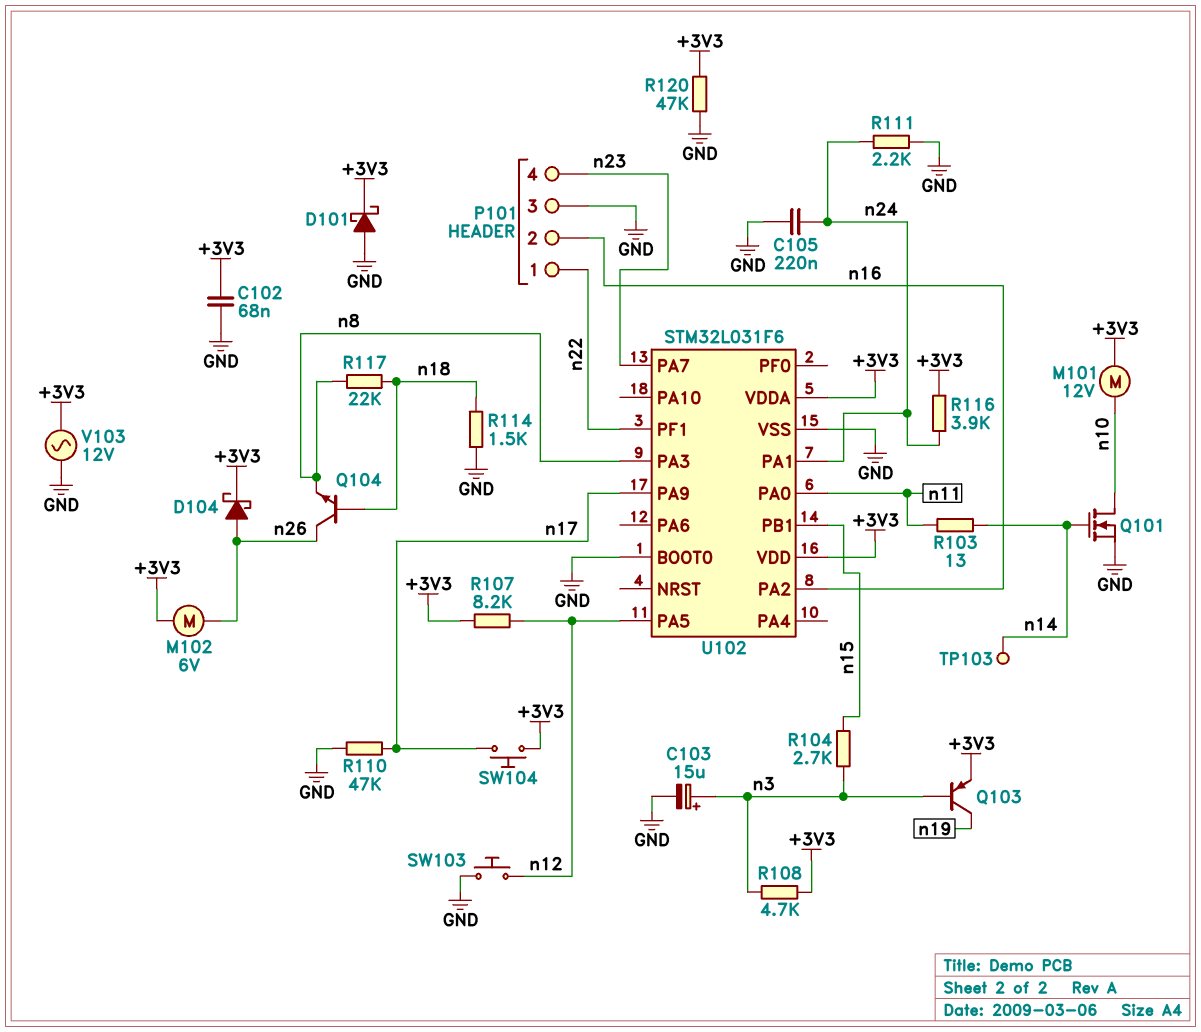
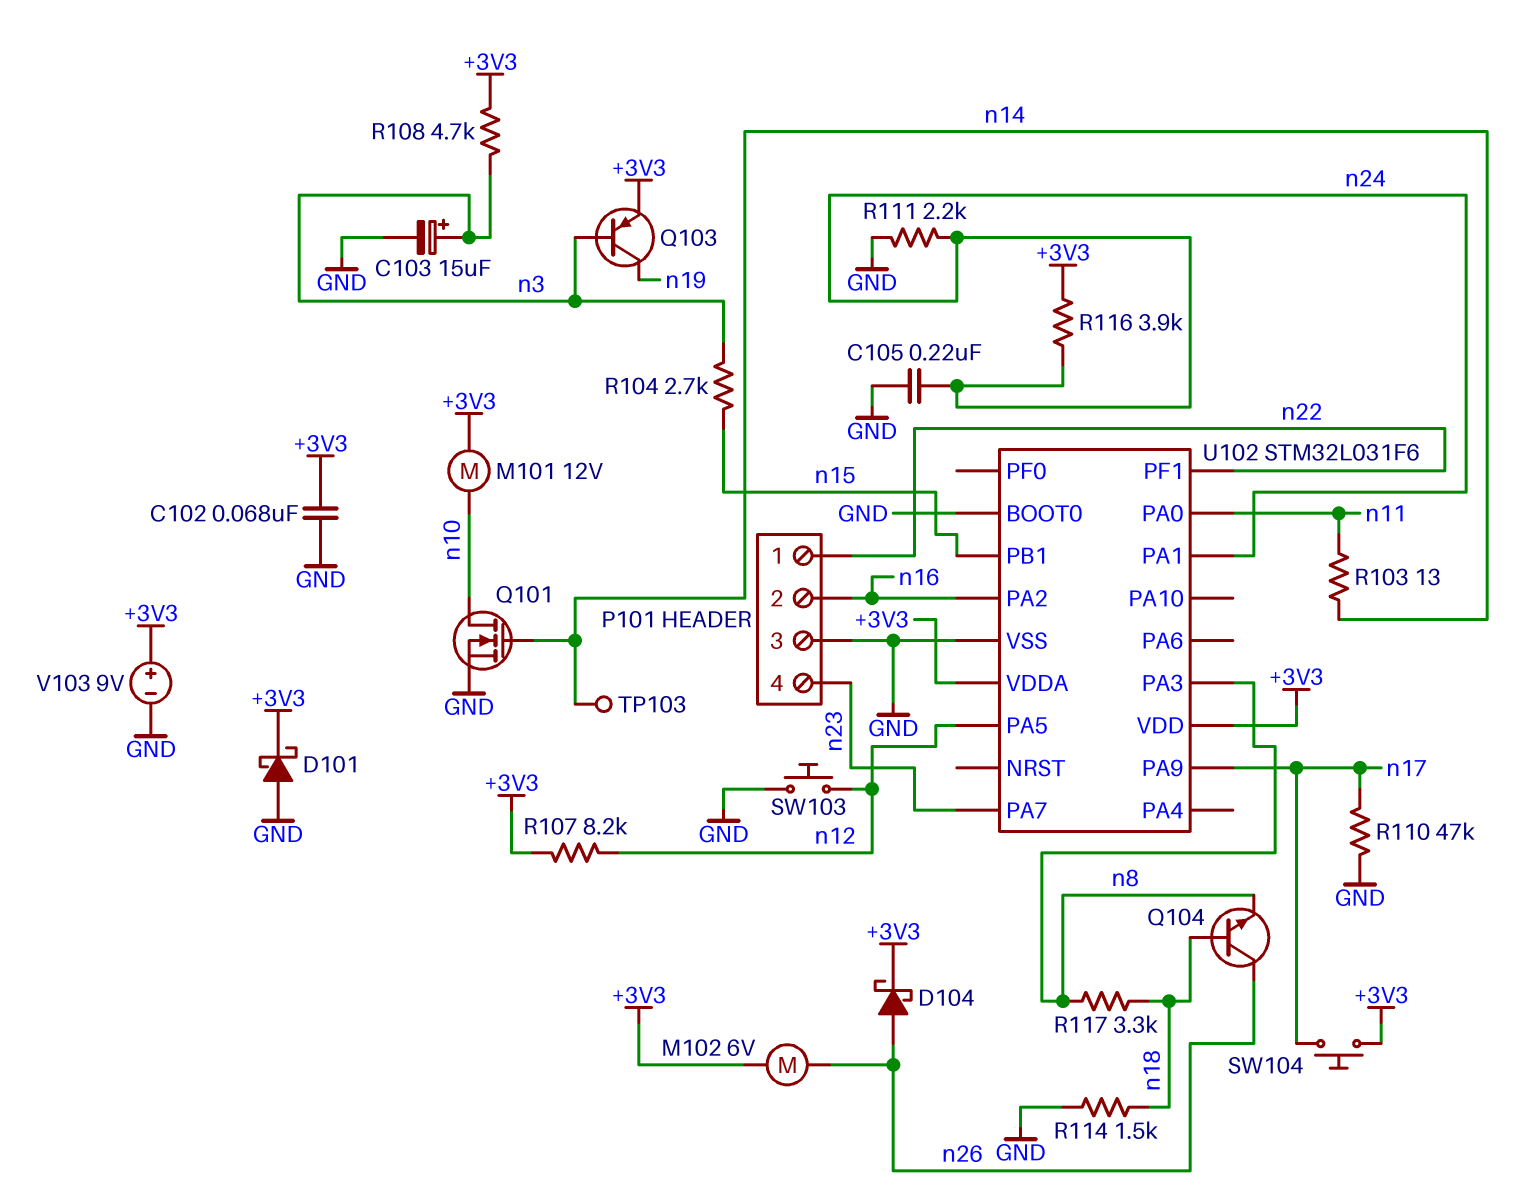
R117: 22k (n8, n18) -> 3.3k (n8, n18)
R120: 47k (+3V3, GND) -> none
V103: AC 12V (+3V3, GND) -> 9V (plus +3V3, minus GND)

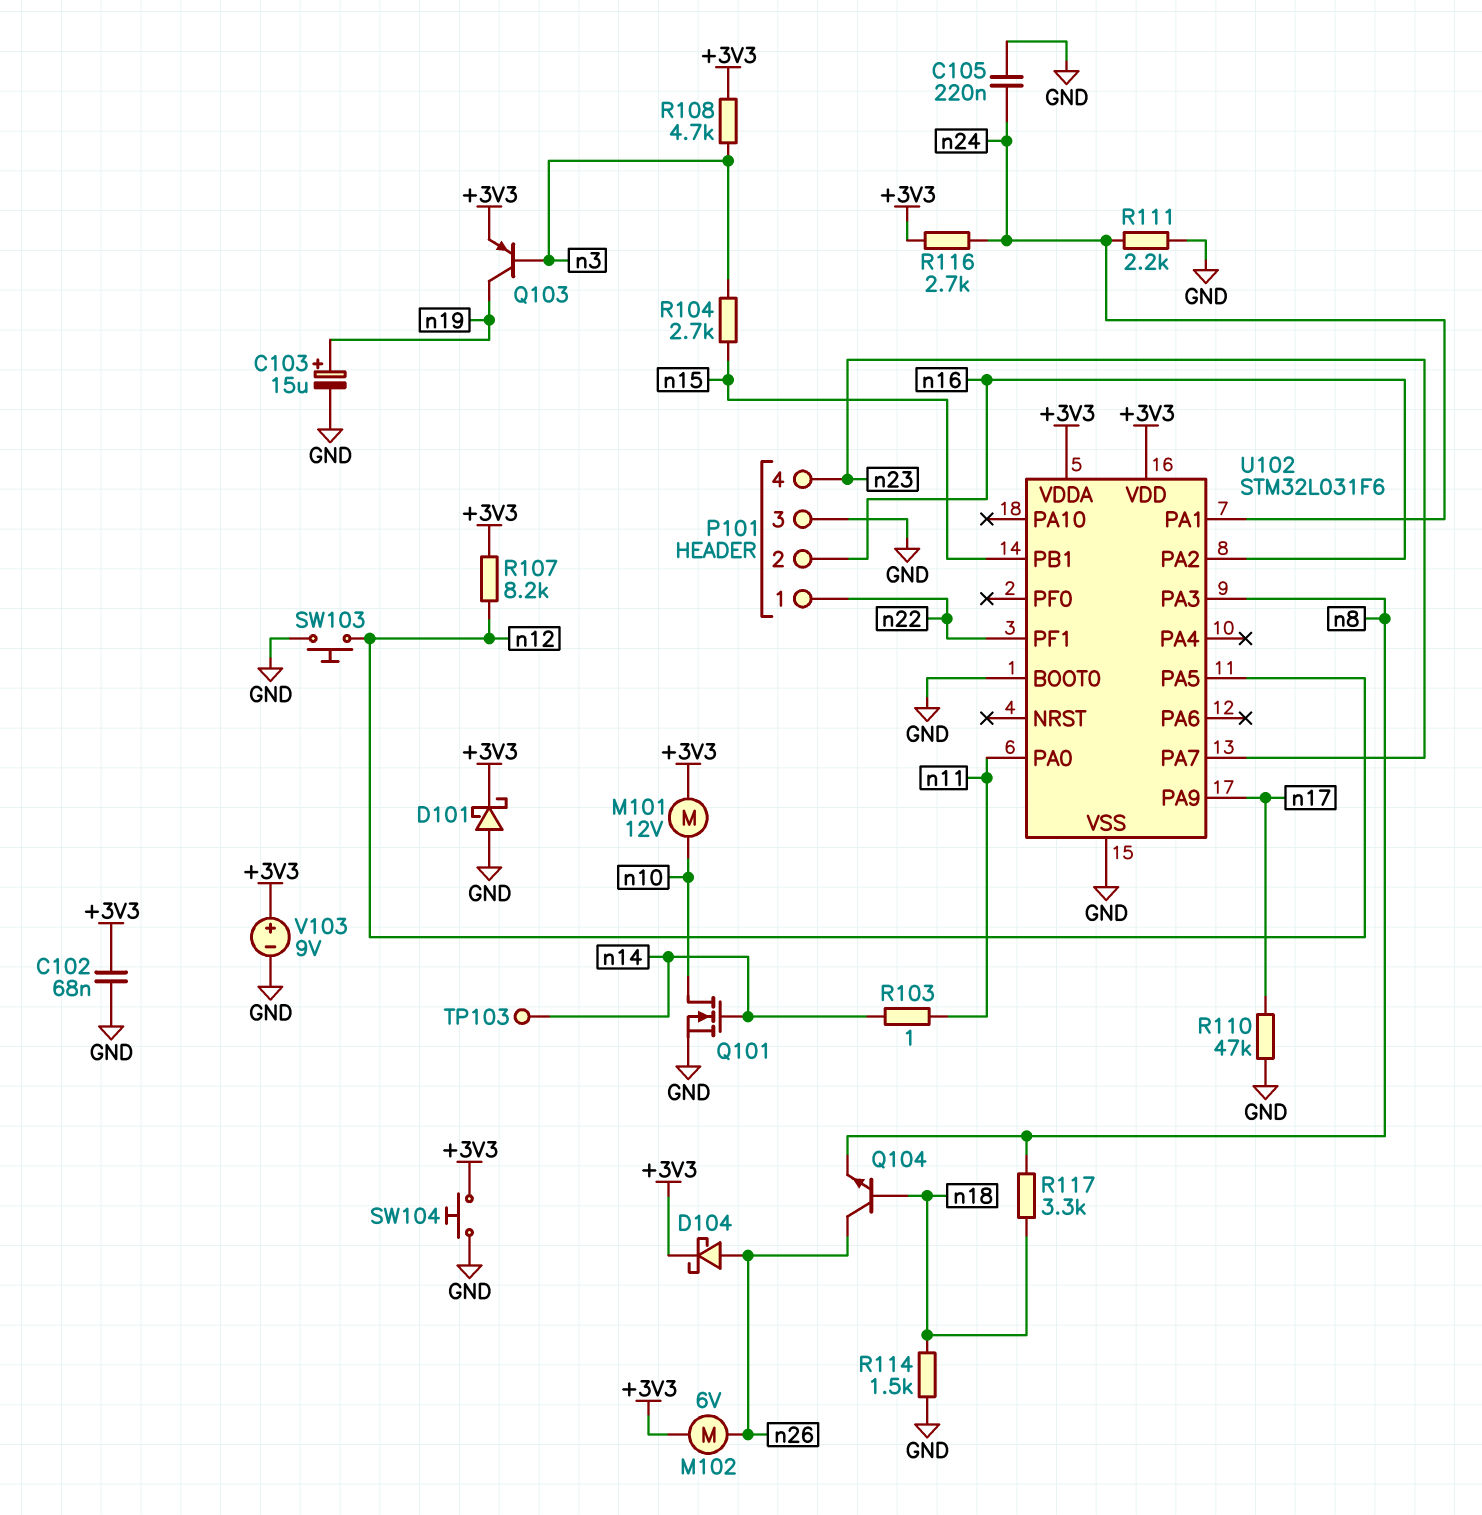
C103: 15uF (plus n3, minus GND) -> 15uF (plus n19, minus GND)
R103: 13 (n11, n14) -> 1 (n11, n14)
R116: 3.9k (+3V3, n24) -> 2.7k (+3V3, n24)
SW104: button (+3V3, n17) -> button (+3V3, GND)

